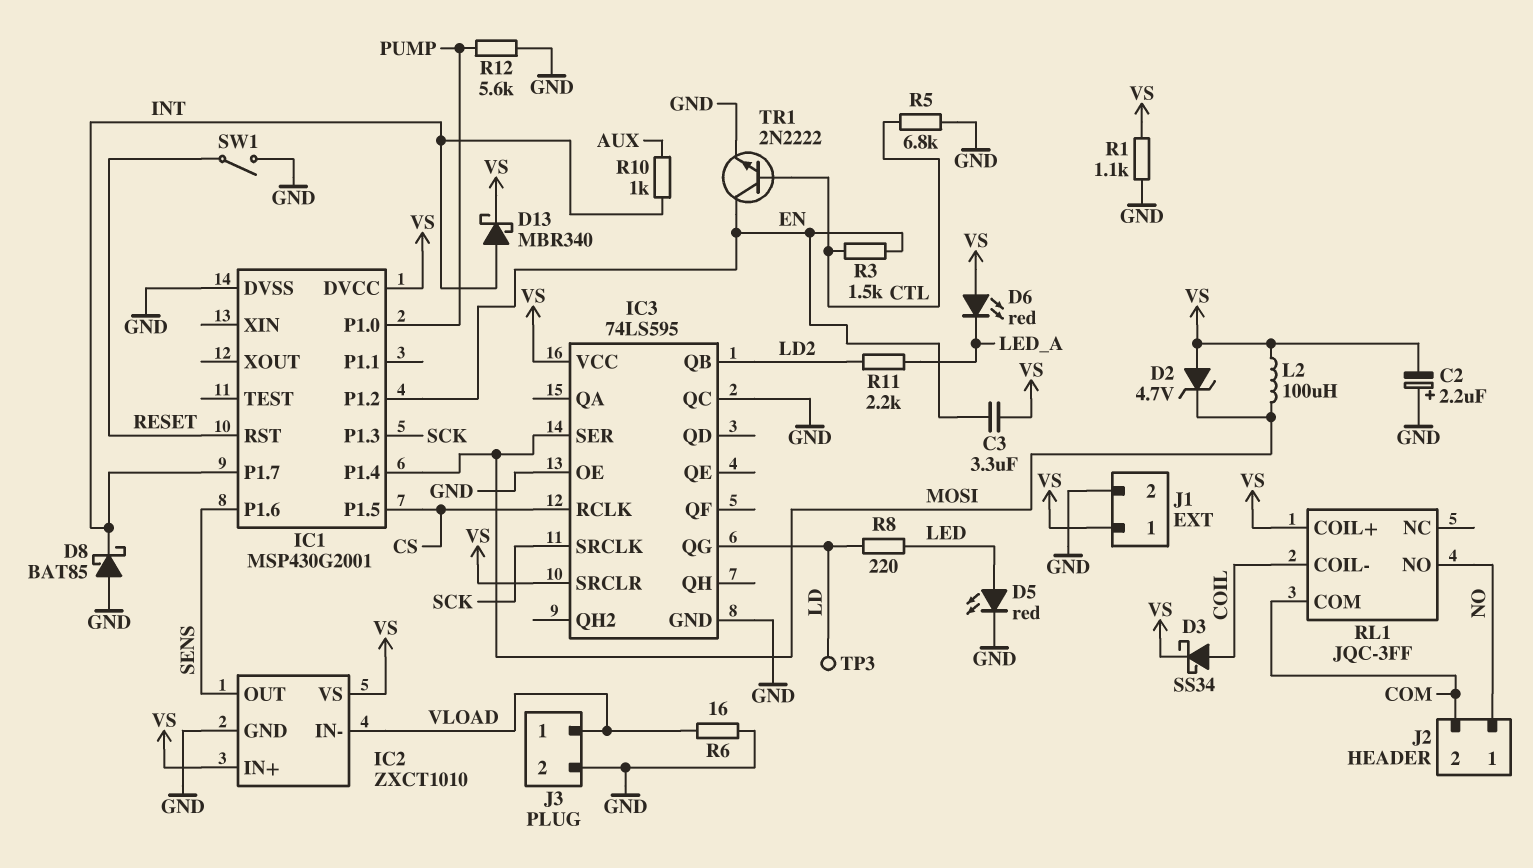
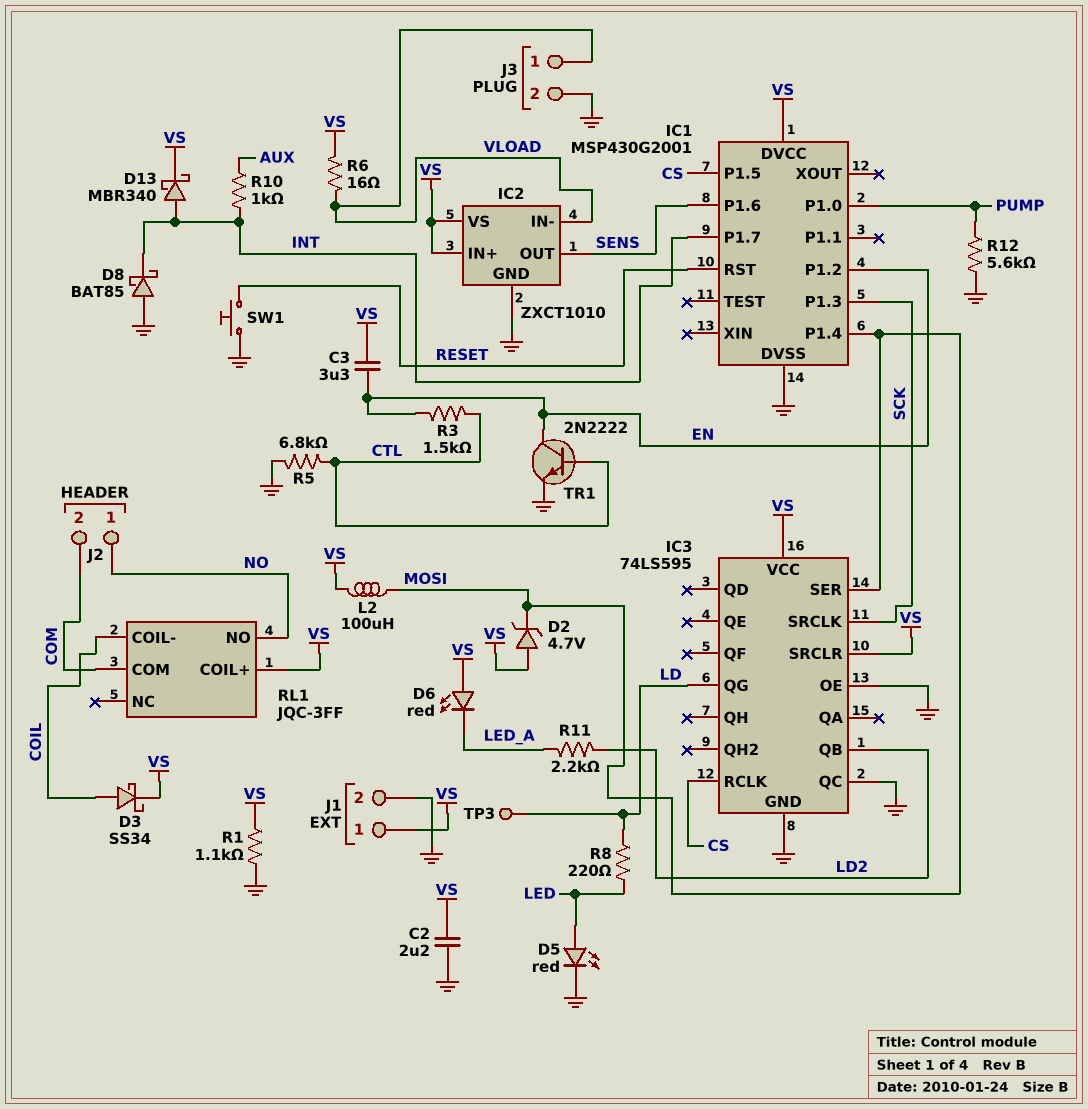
C2: 2.2uF (plus GND, minus VS) -> 2.2uF (GND, VS)
R6: 16 (GND, VLOAD) -> 16 (VLOAD, VS)
SW1: switch (GND, RESET) -> button (GND, RESET)

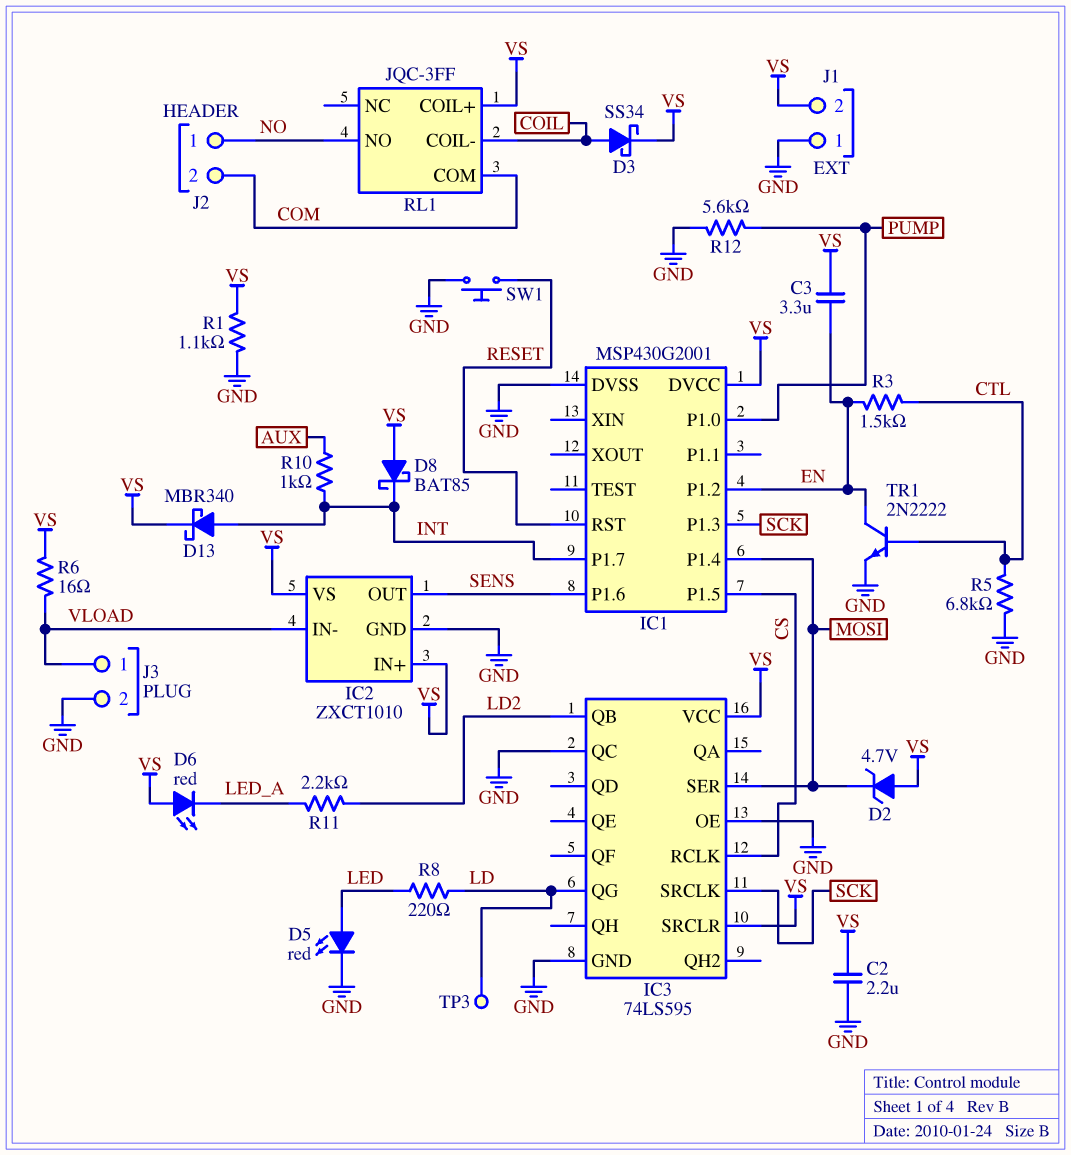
D8: schottky BAT85 (A GND, K INT) -> schottky BAT85 (A VS, K INT)
J1 pin 1: VS -> GND
J1 pin 2: GND -> VS
L2: 100uH (MOSI, VS) -> none

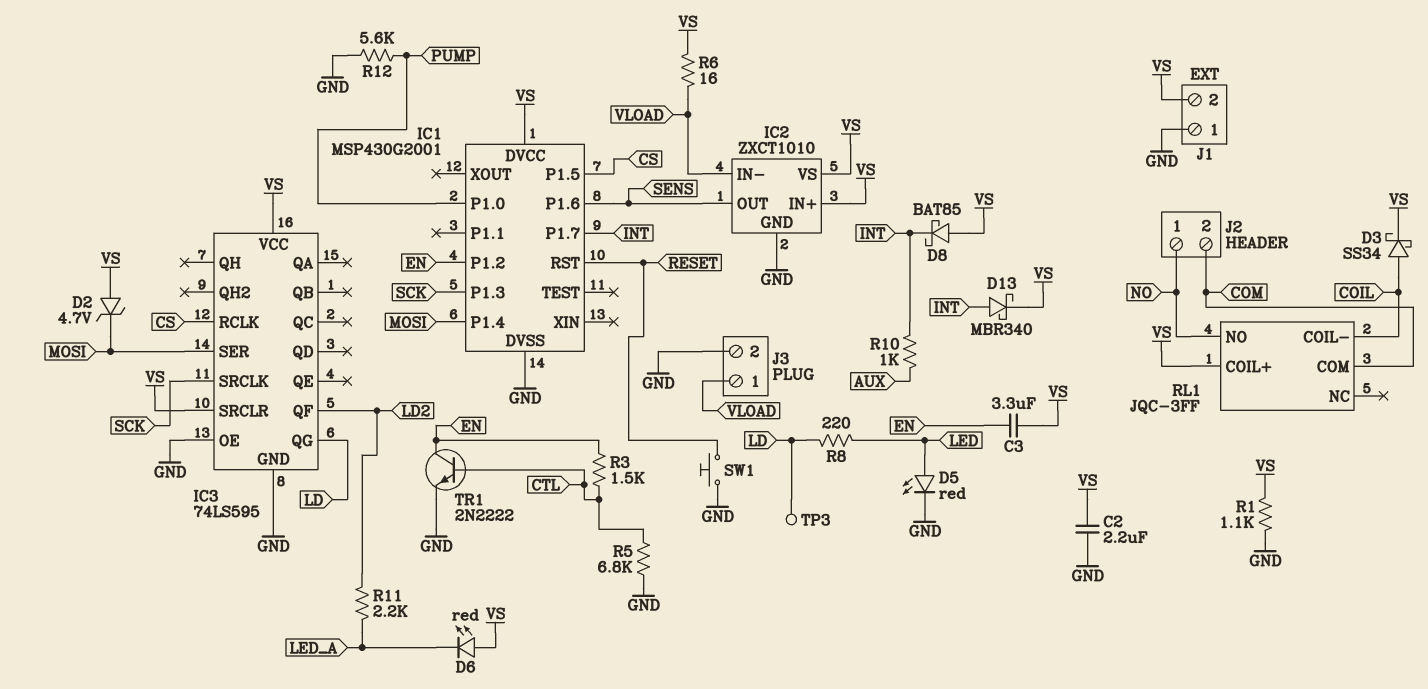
IC3 pin QB: LD2 -> none
IC3 pin QC: GND -> none
IC3 pin QF: none -> LD2

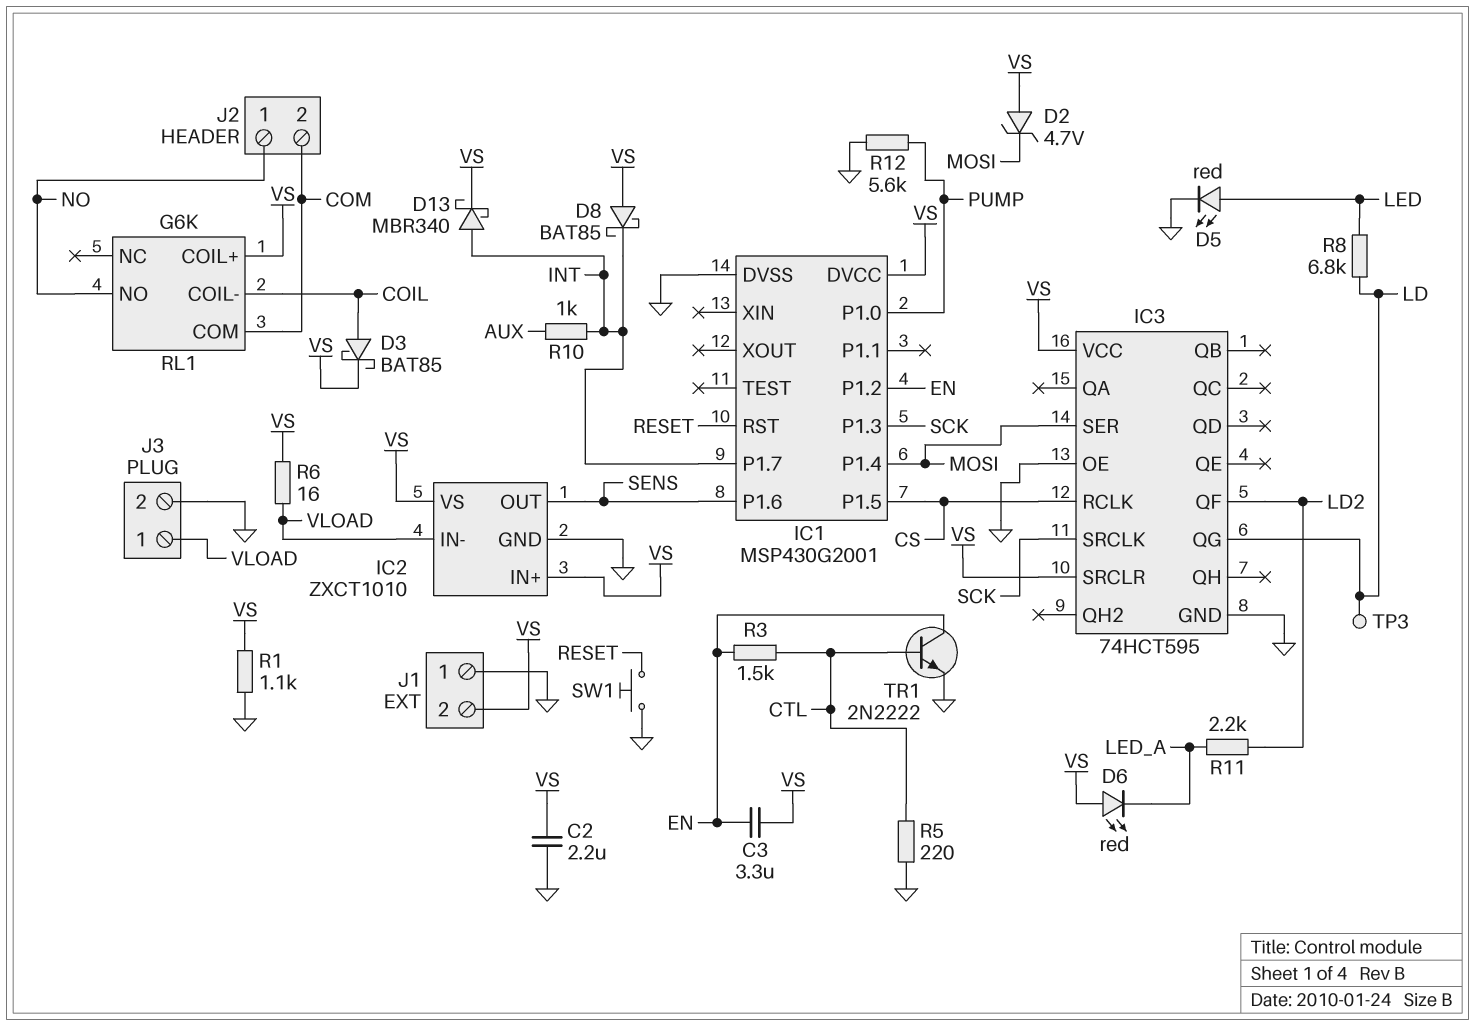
D3: schottky SS34 (A COIL, K VS) -> schottky BAT85 (A COIL, K VS)
IC3: 74LS595 -> 74HCT595
R5: 6.8k (CTL, GND) -> 220 (CTL, GND)
R8: 220 (LD, LED) -> 6.8k (LD, LED)
RL1: JQC-3FF -> G6K

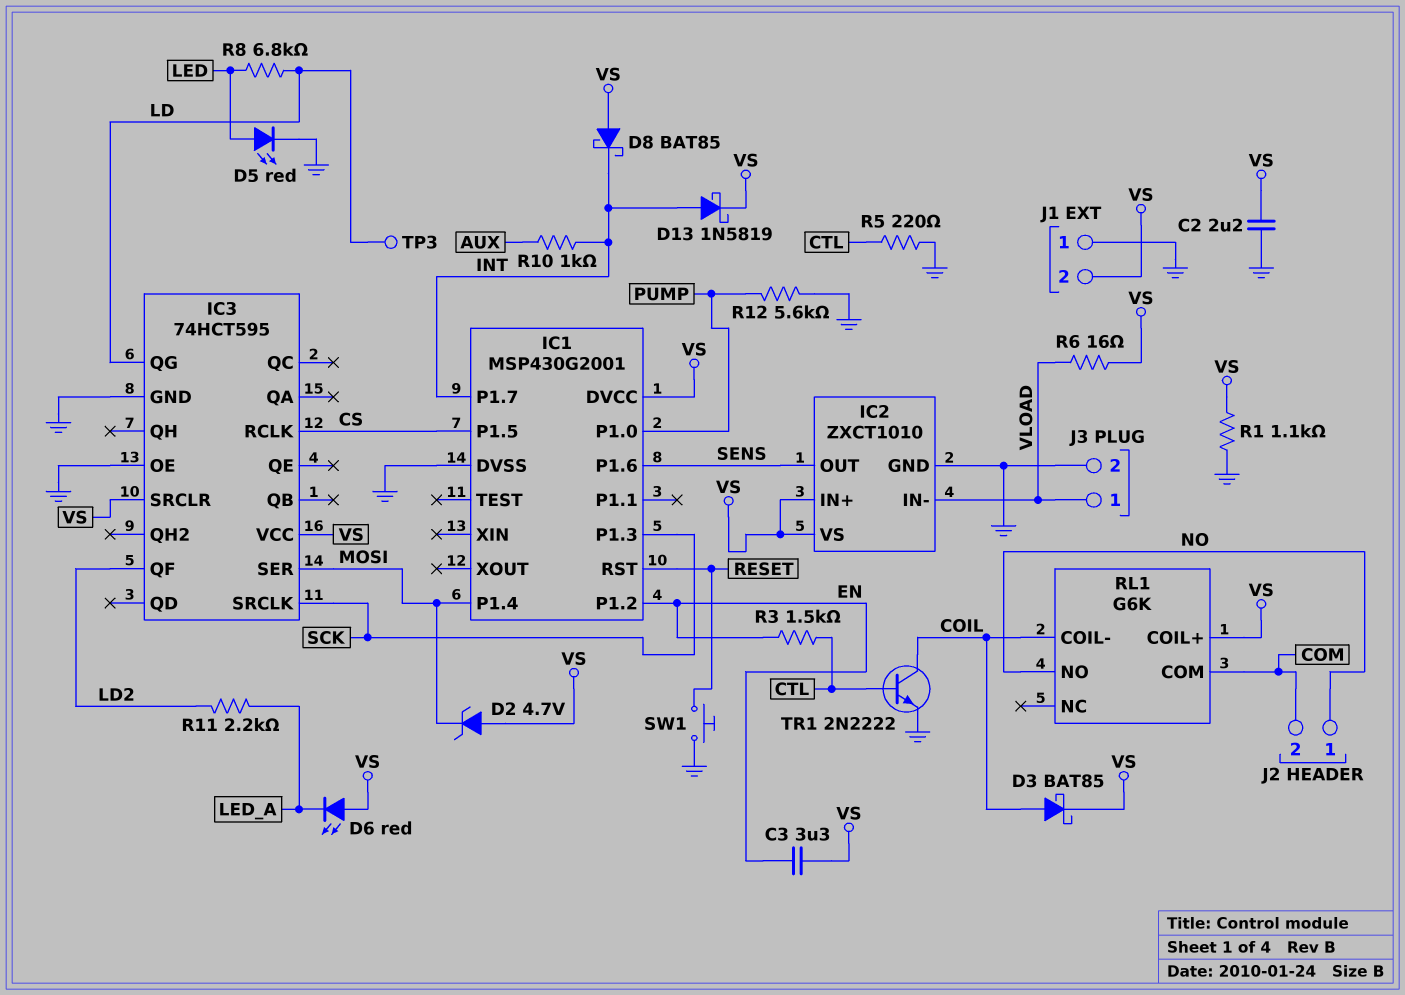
D13: schottky MBR340 (A INT, K VS) -> schottky 1N5819 (A INT, K VS)
TR1: NPN 2N2222 (B CTL, C EN, E GND) -> NPN 2N2222 (B CTL, C COIL, E GND)

